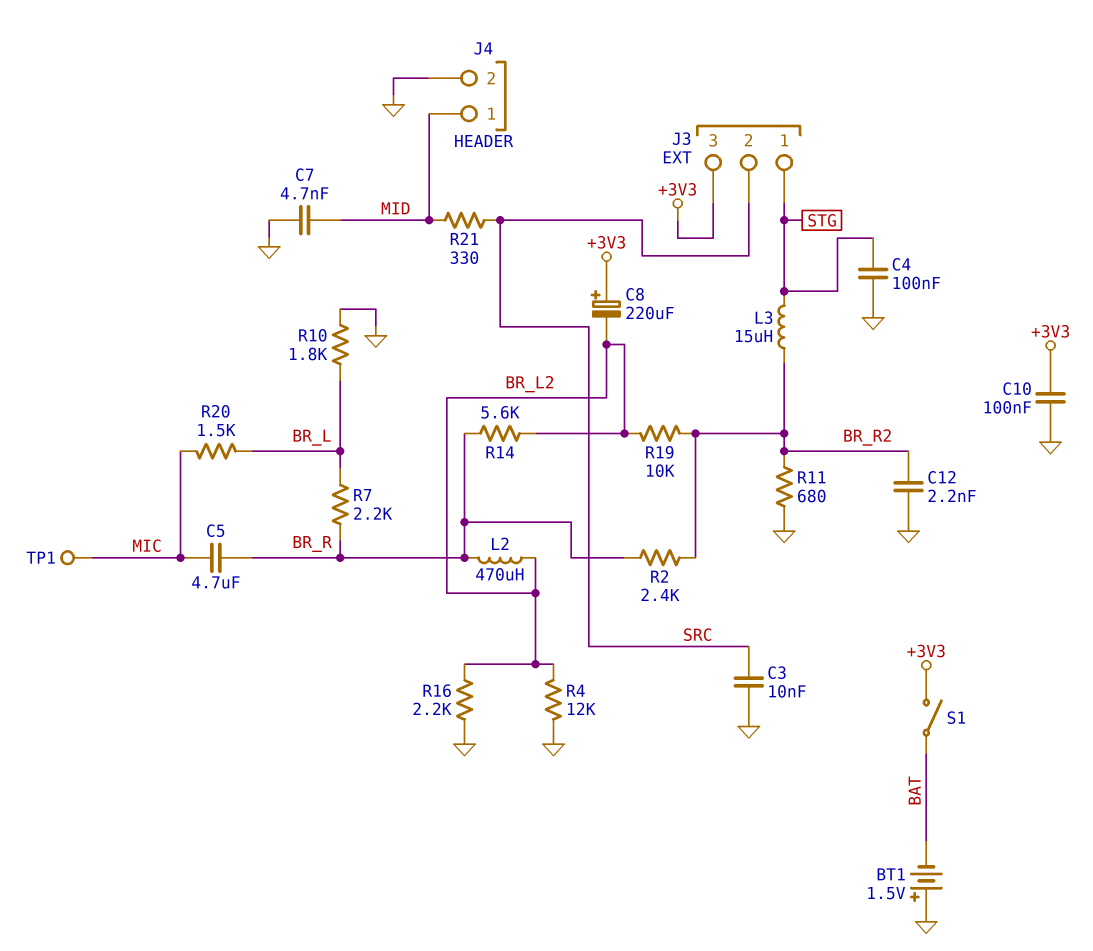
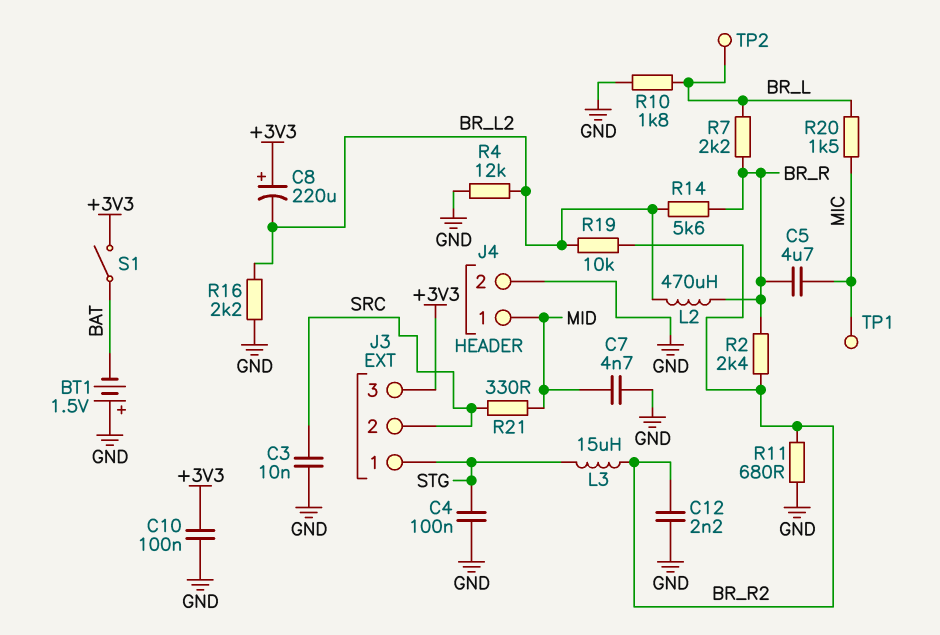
TP2: none -> test point (BR_L)

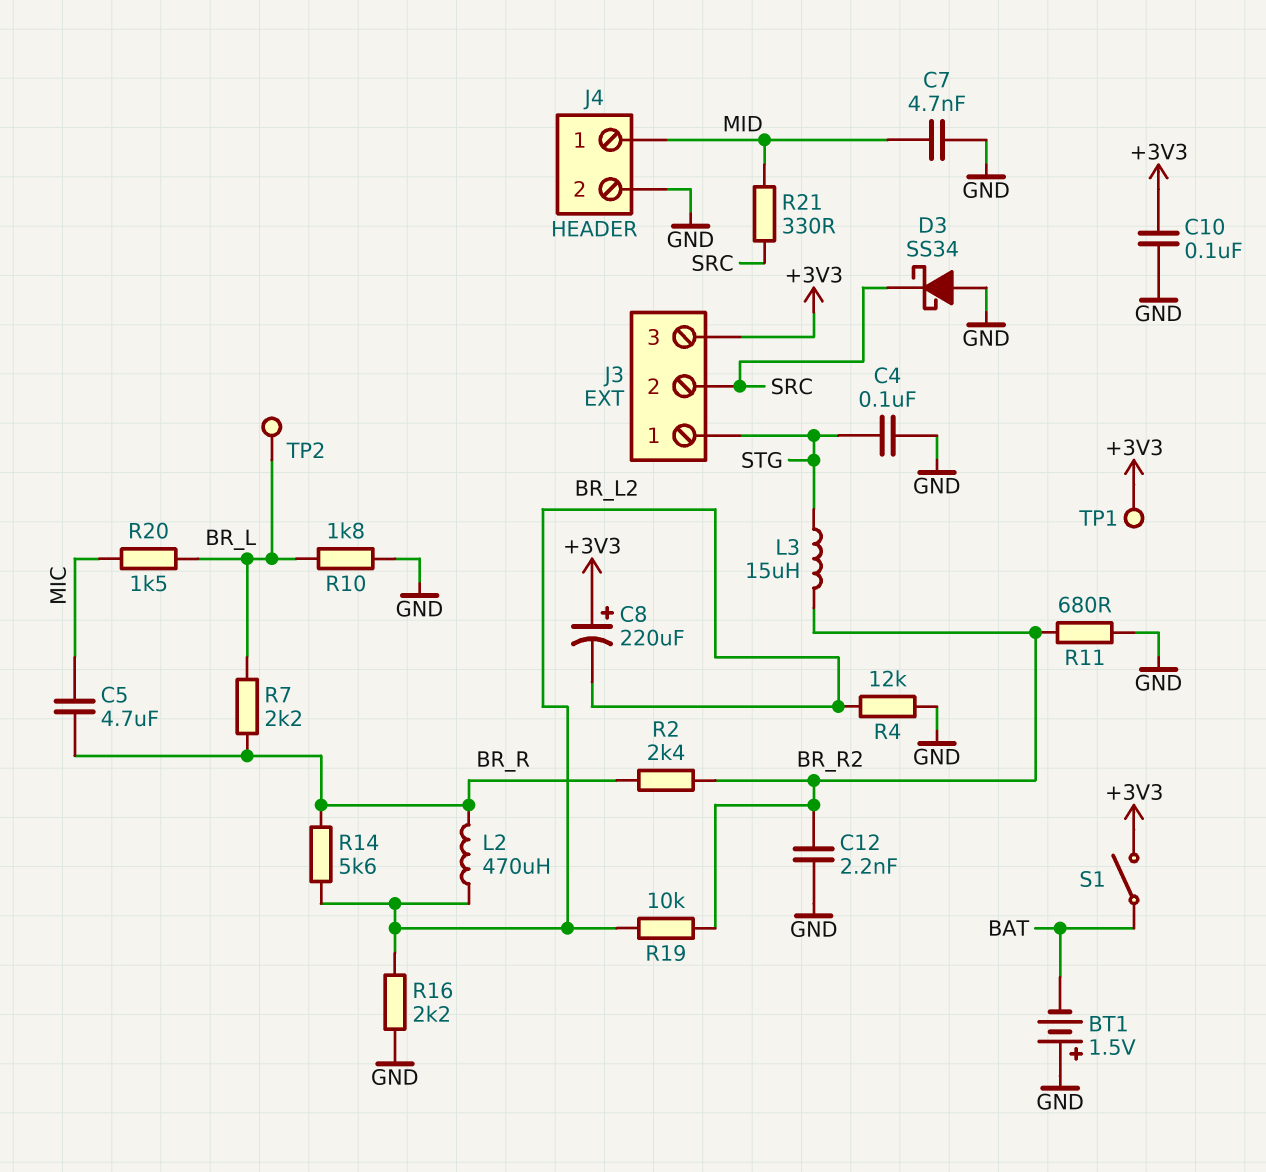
C3: 10nF (GND, SRC) -> none
D3: none -> schottky SS34 (A GND, K SRC)
TP1: test point (MIC) -> test point (+3V3)

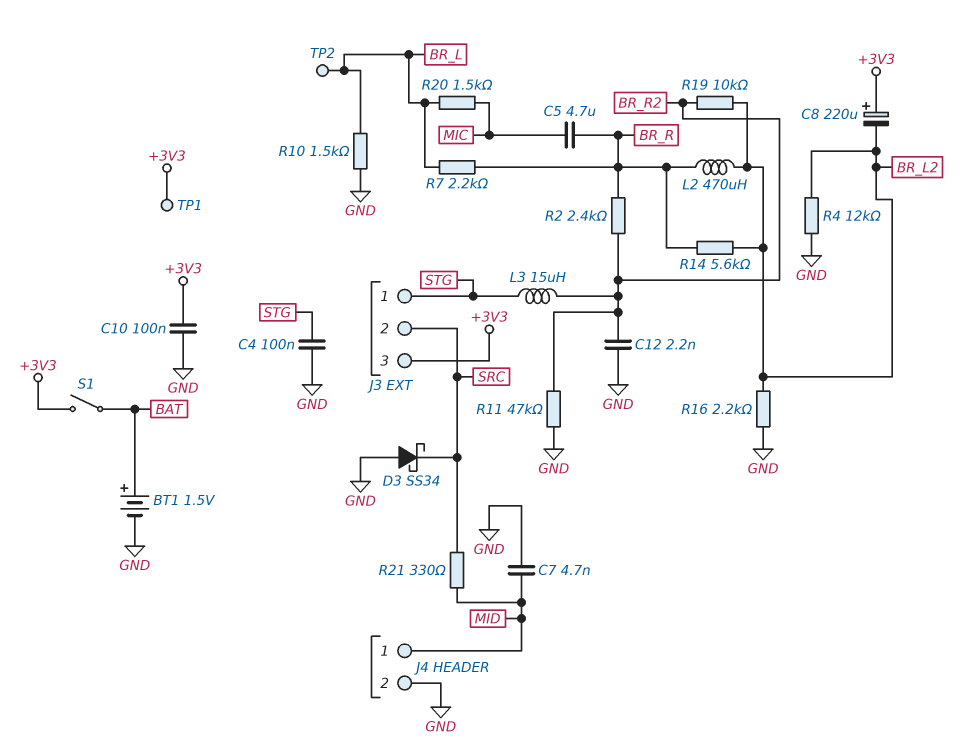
BT1: 1.5V (plus GND, minus BAT) -> 1.5V (plus BAT, minus GND)
R10: 1.8k (BR_L, GND) -> 1.5k (BR_L, GND)
R11: 680 (BR_R2, GND) -> 47k (BR_R2, GND)

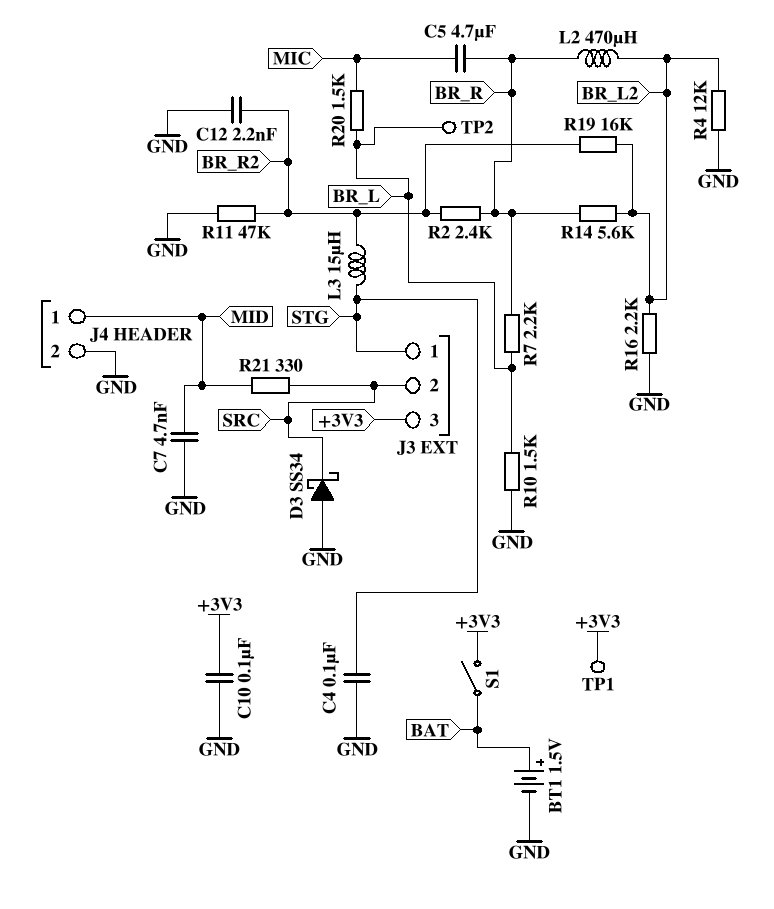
C8: 220uF (plus +3V3, minus BR_L2) -> none
R19: 10k (BR_L2, BR_R2) -> 16k (BR_L2, BR_R2)

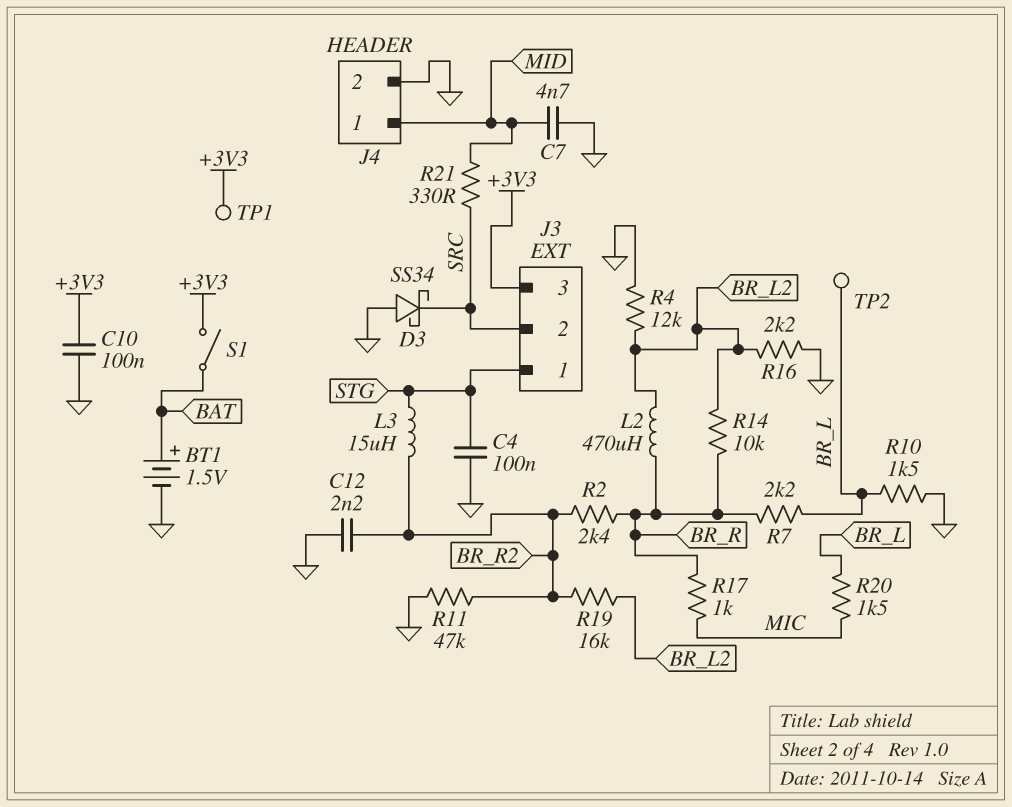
C5: 4.7uF (BR_R, MIC) -> none
R14: 5.6k (BR_L2, BR_R) -> 10k (BR_L2, BR_R)
R17: none -> 1k (BR_R, MIC)

